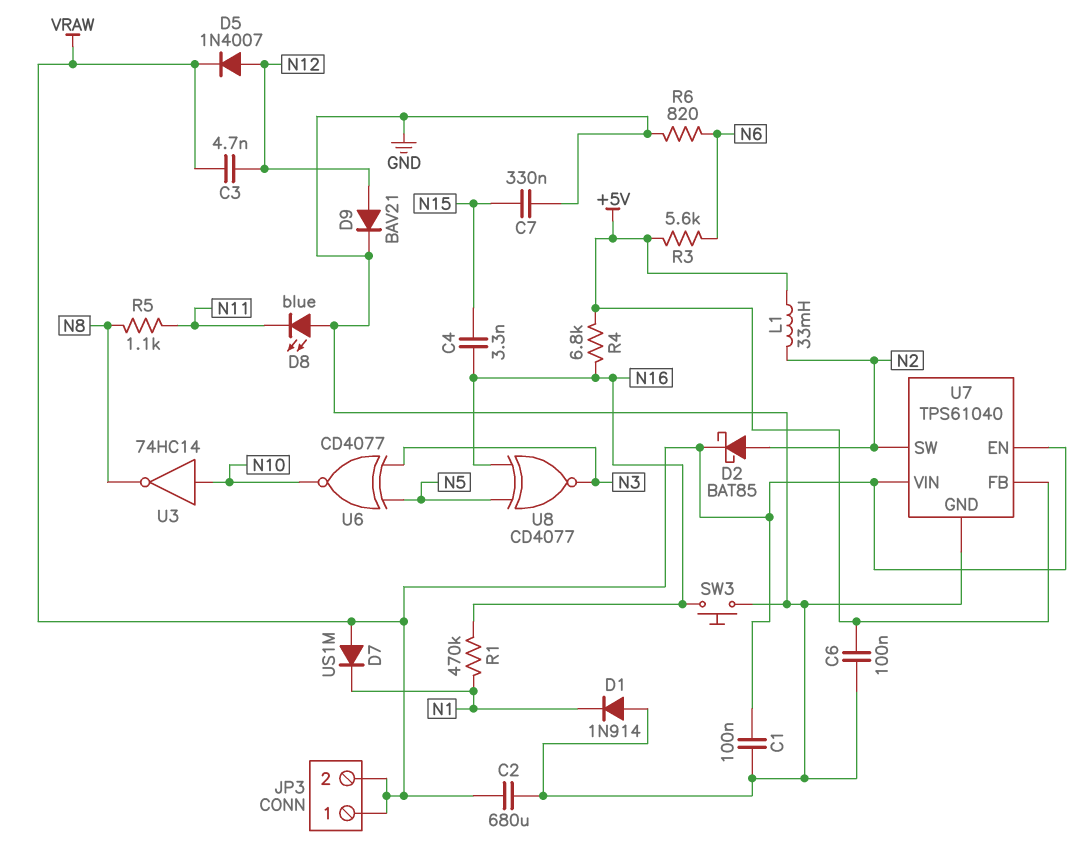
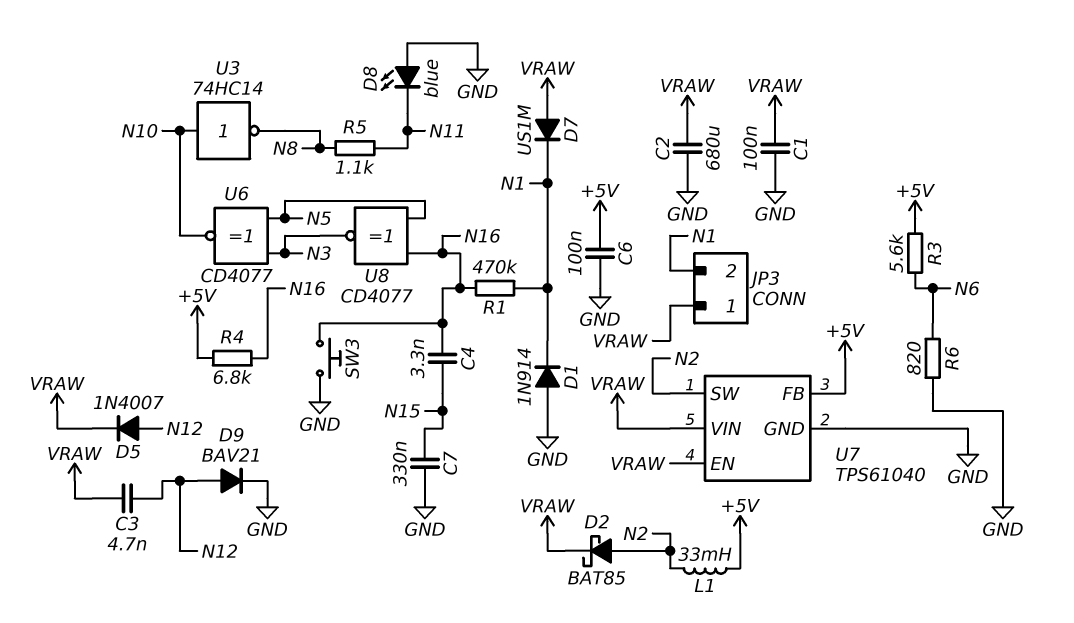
JP3 pin 2: VRAW -> N1

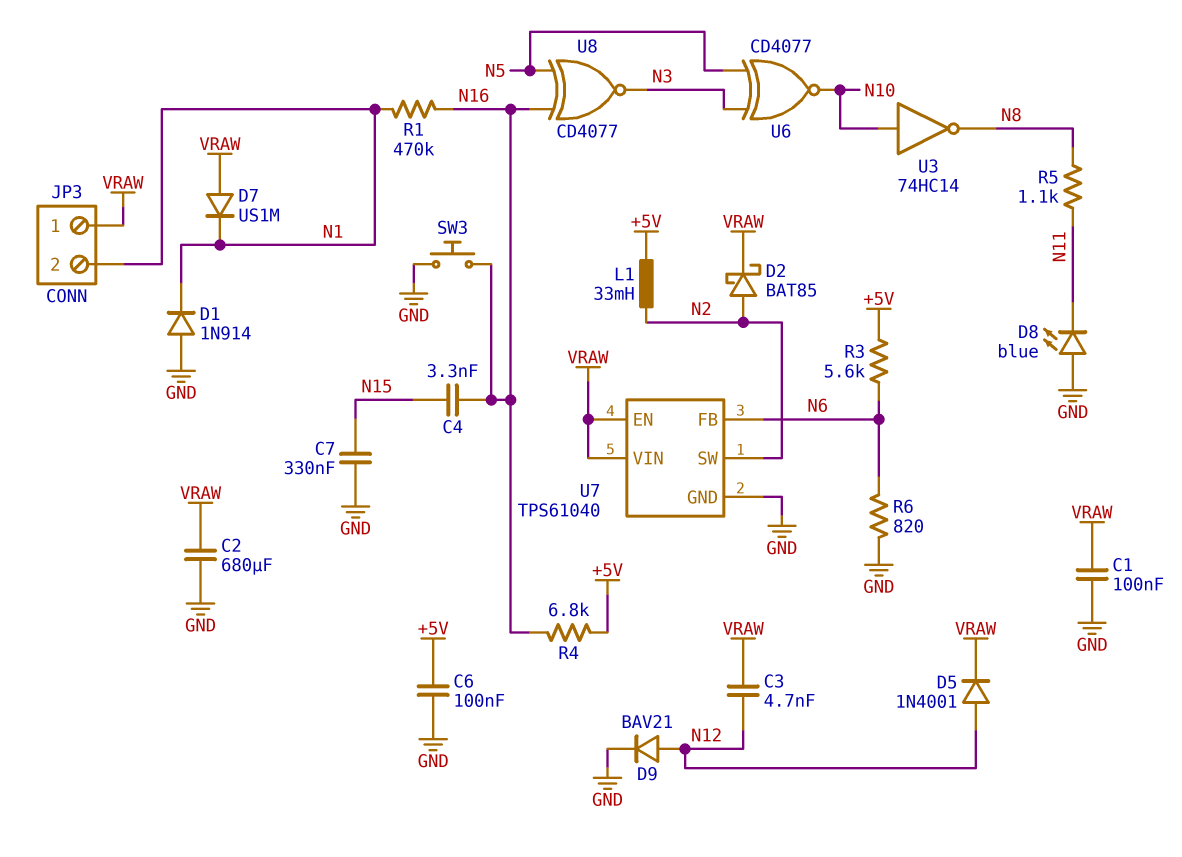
D5: diode 1N4007 (A N12, K VRAW) -> diode 1N4001 (A N12, K VRAW)
U7 pin FB: +5V -> N6

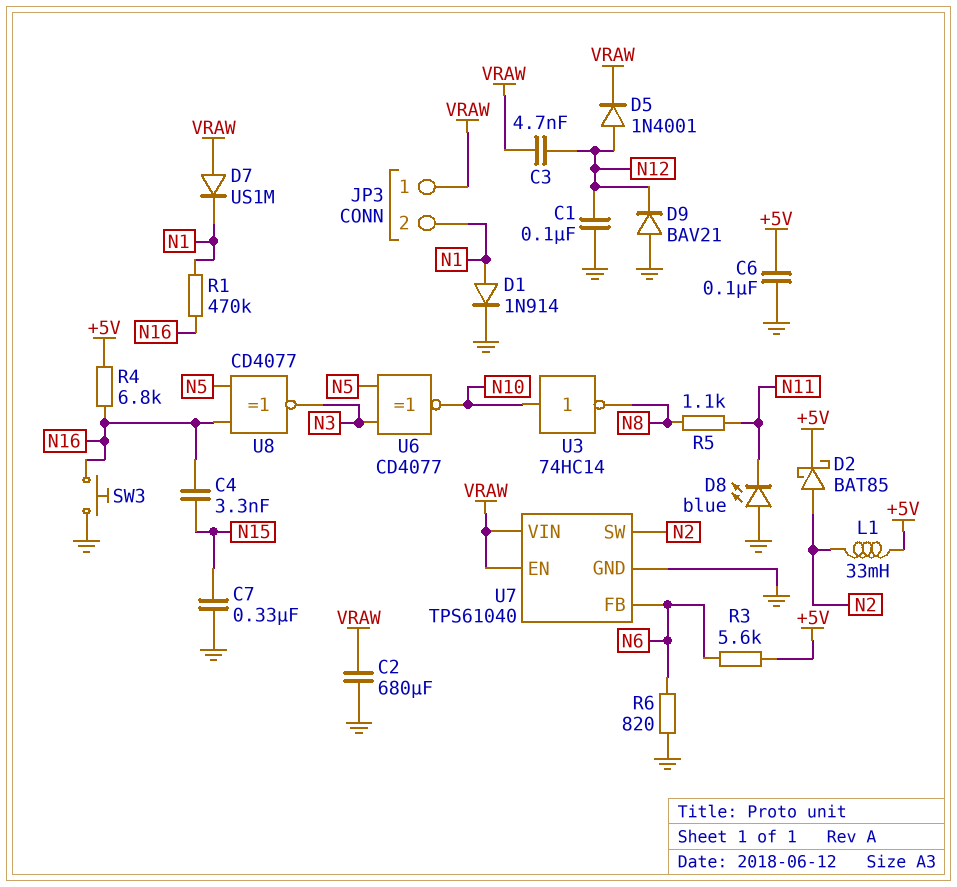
C1: 100nF (GND, VRAW) -> 100nF (GND, N12)
D1: diode 1N914 (A GND, K N1) -> diode 1N914 (A N1, K GND)
D2: schottky BAT85 (A N2, K VRAW) -> schottky BAT85 (A N2, K +5V)
D9: diode BAV21 (A N12, K GND) -> diode BAV21 (A GND, K N12)

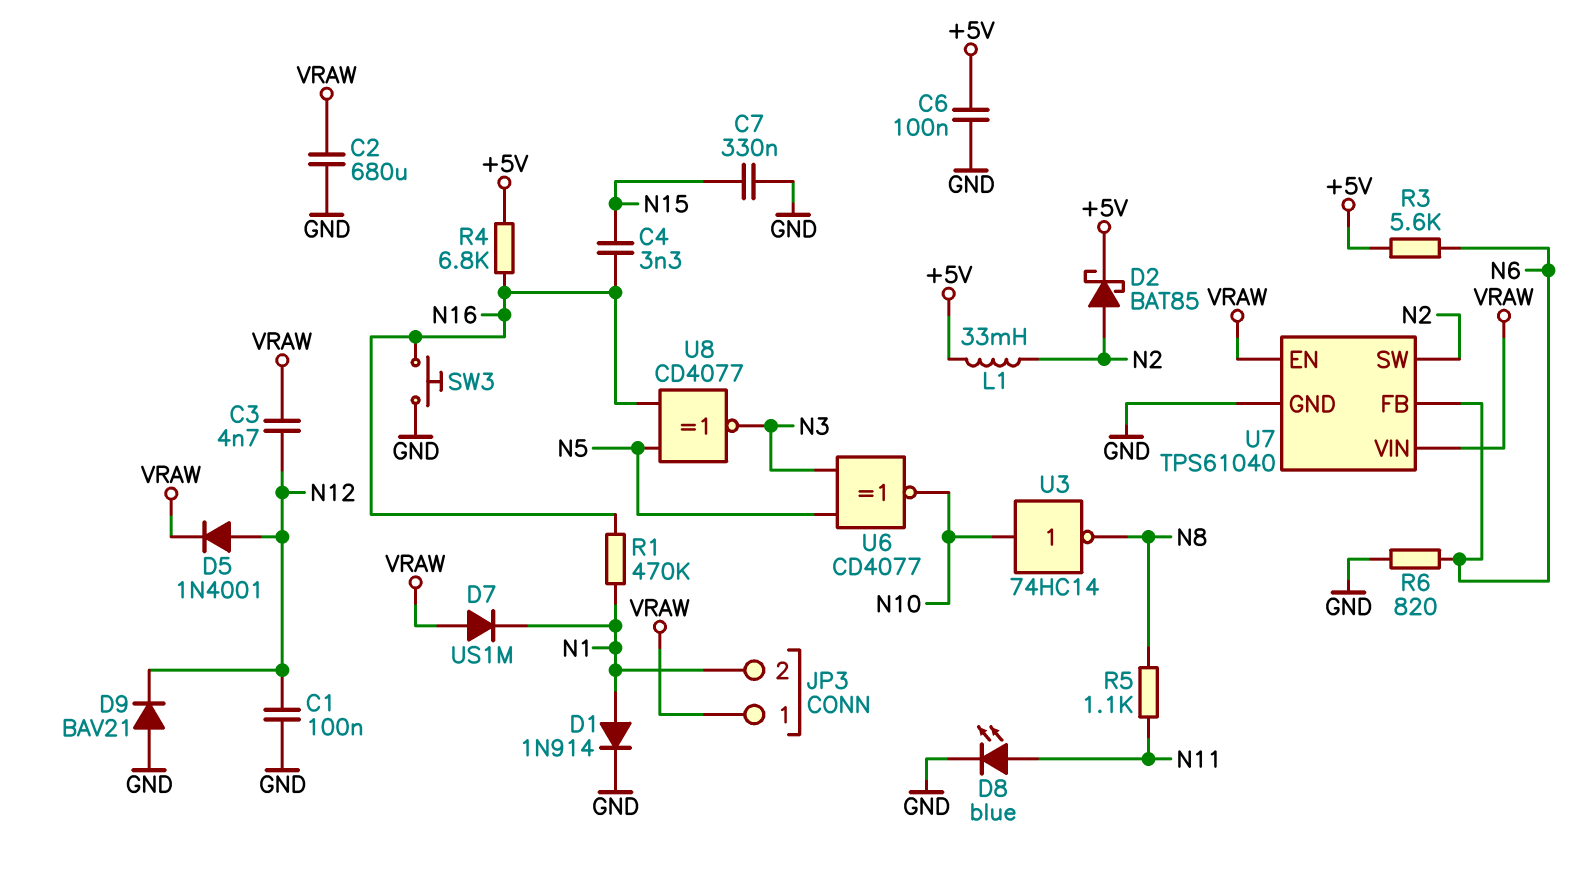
D8: LED blue (A GND, K N11) -> LED blue (A N11, K GND)

